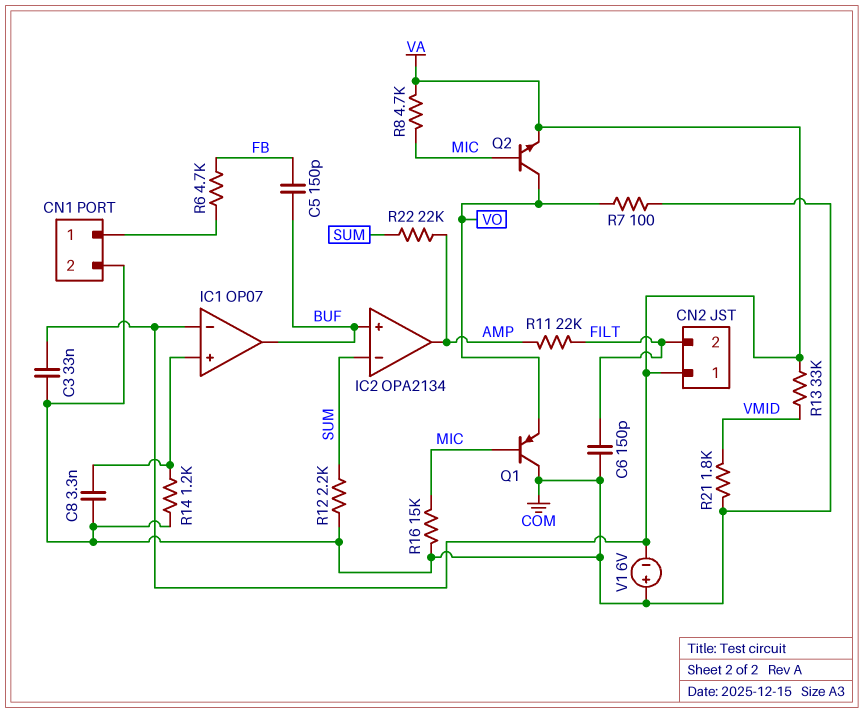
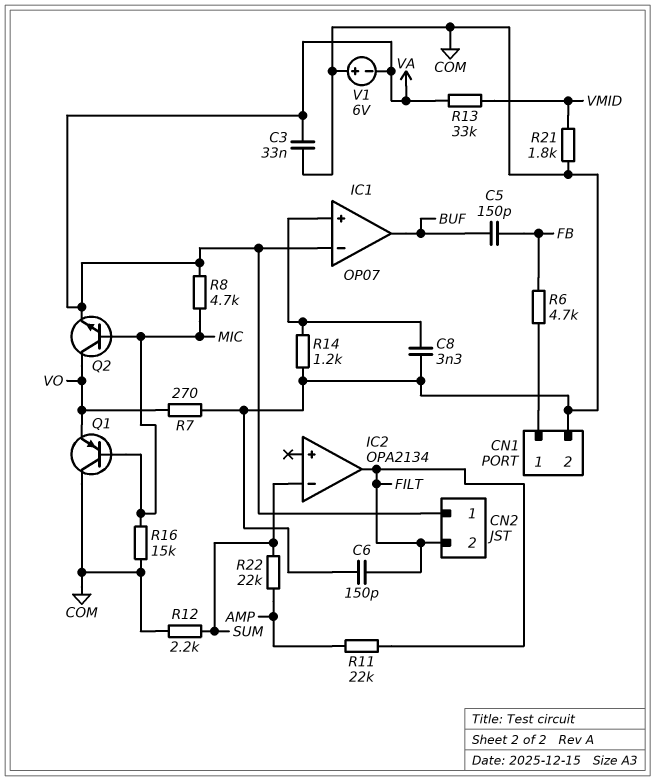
IC2 pin in+: BUF -> none
IC2 pin out: AMP -> FILT
R7: 100 (COM, VO) -> 270 (COM, VO)

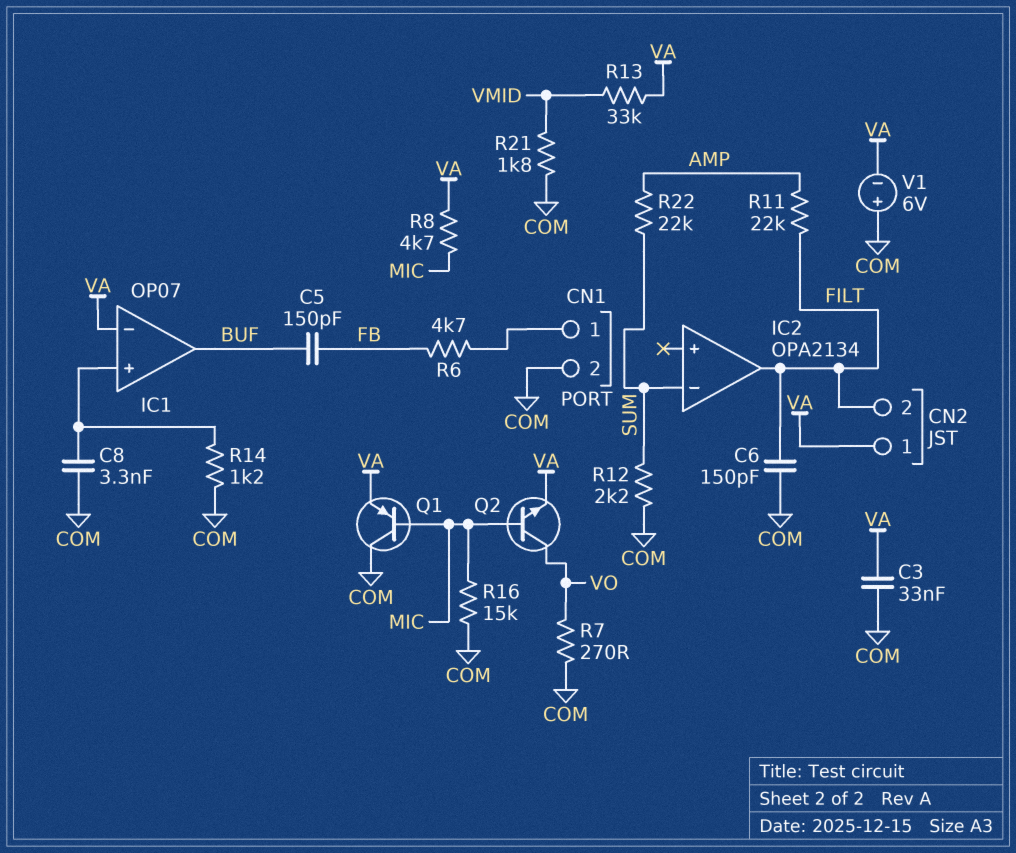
Q1: PNP (B MIC, C COM, E VO) -> PNP (B MIC, C COM, E VA)

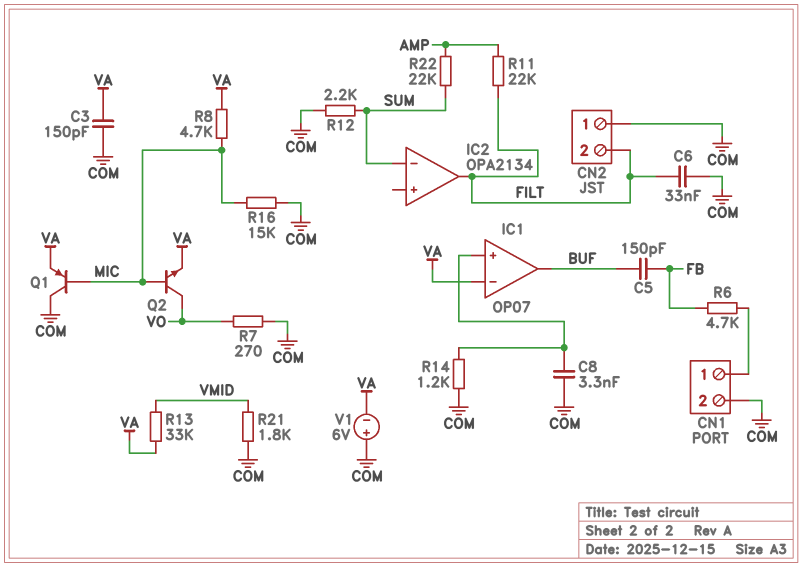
C3: 33nF (COM, VA) -> 150pF (COM, VA)
C6: 150pF (COM, FILT) -> 33nF (COM, FILT)
CN2 pin 1: VA -> COM

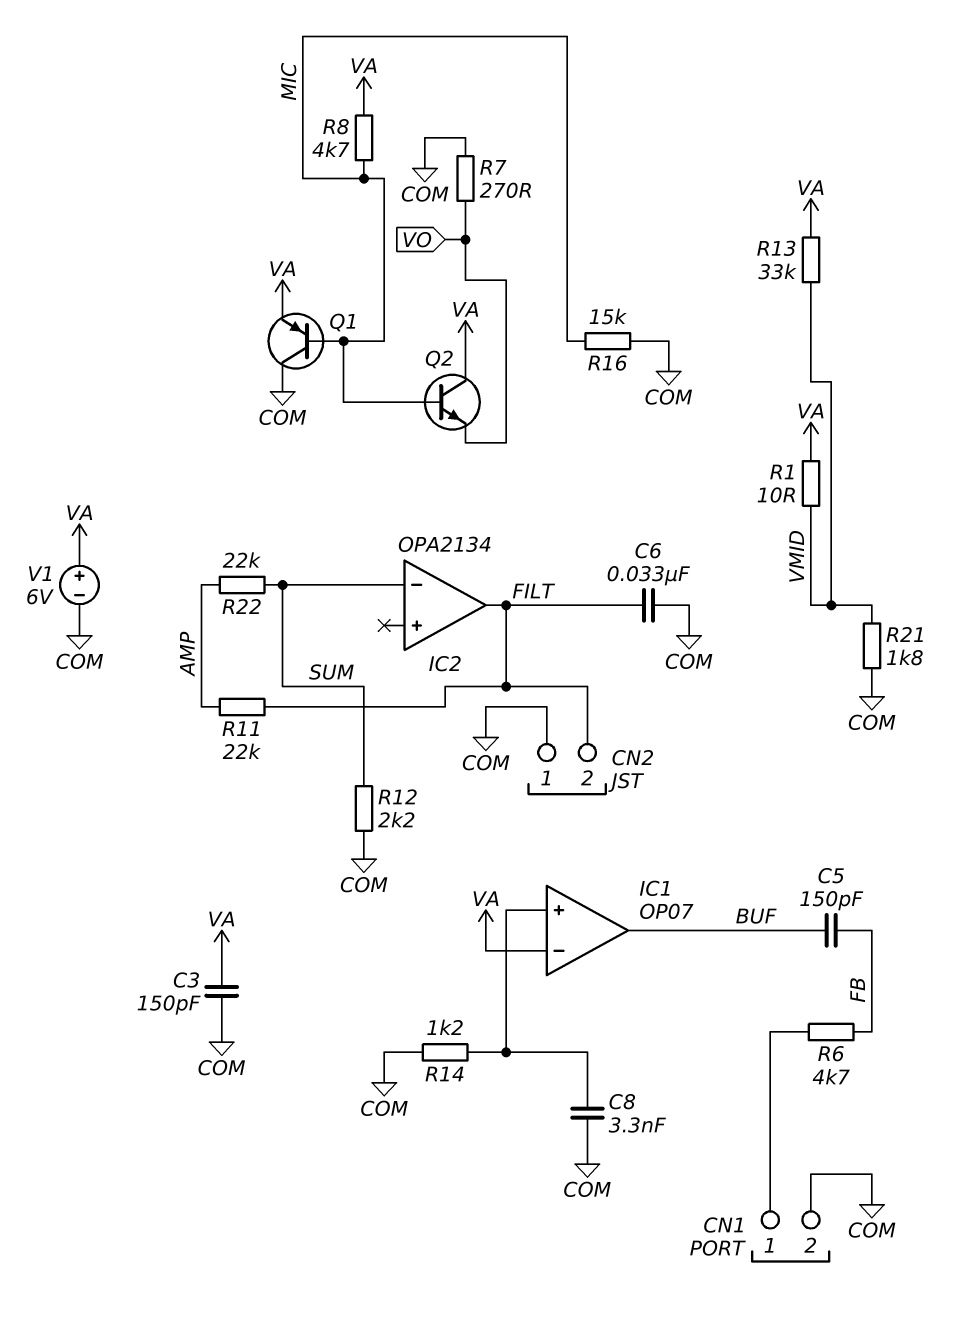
Q2: NPN (B MIC, C VO, E VA) -> NPN (B MIC, C VA, E VO)
R1: none -> 10 (VA, VMID)
V1: 6V (plus COM, minus VA) -> 6V (plus VA, minus COM)

